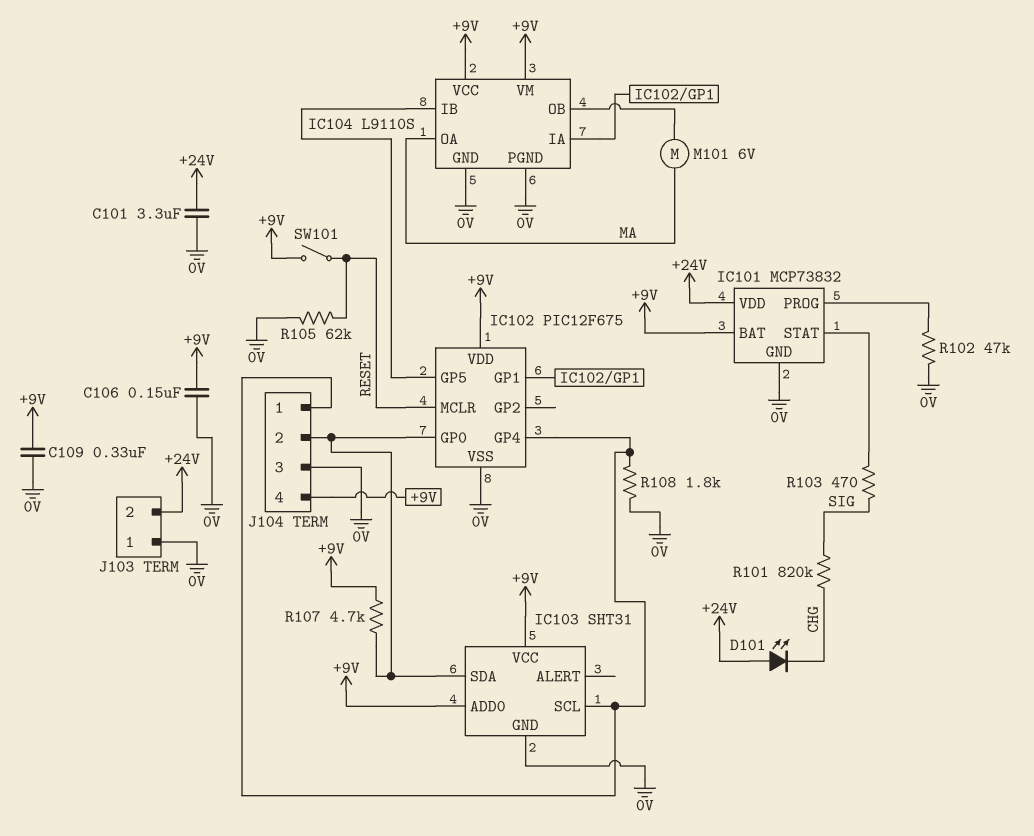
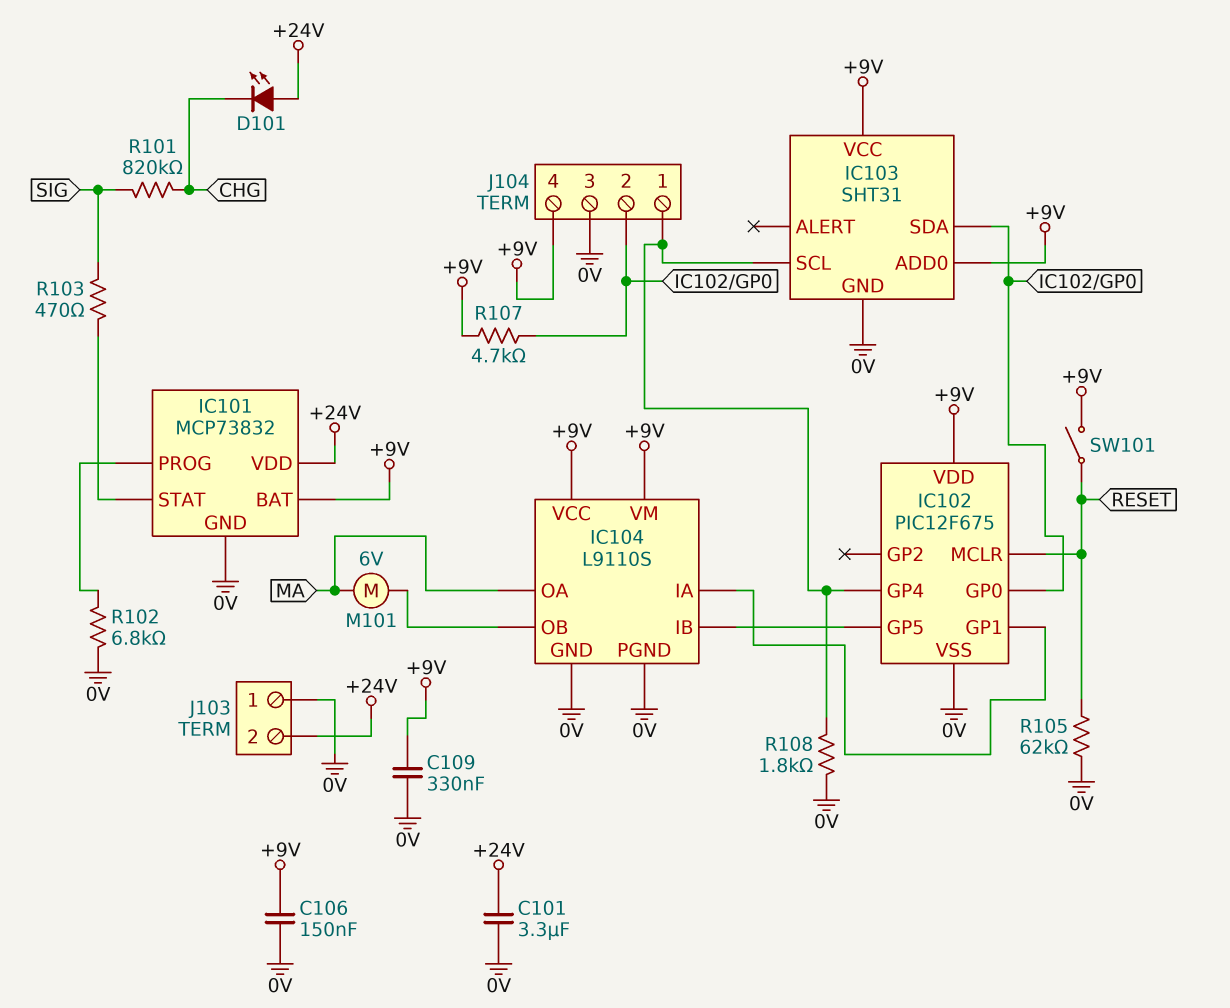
R102: 47k (0V, IC101/PROG) -> 6.8k (0V, IC101/PROG)

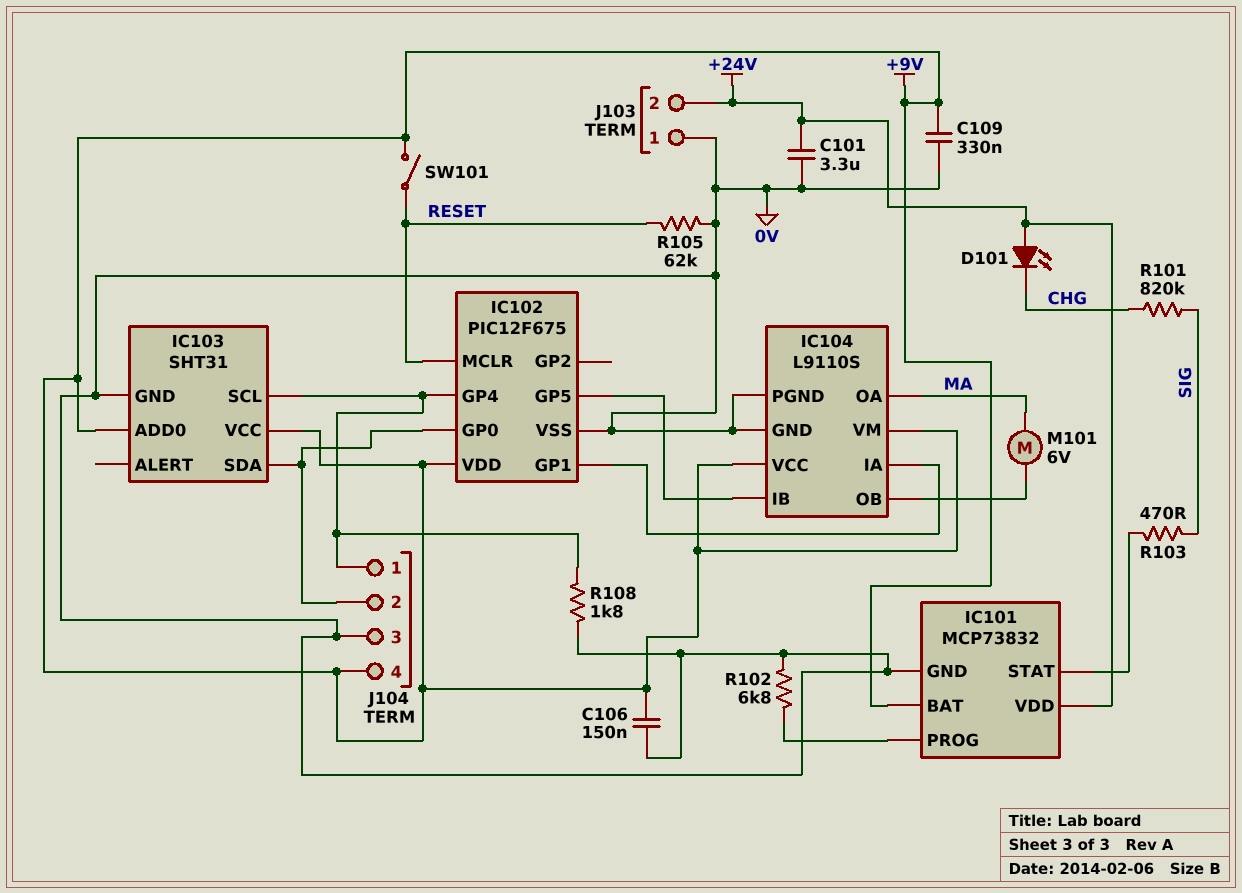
R107: 4.7k (+9V, IC102/GP0) -> none

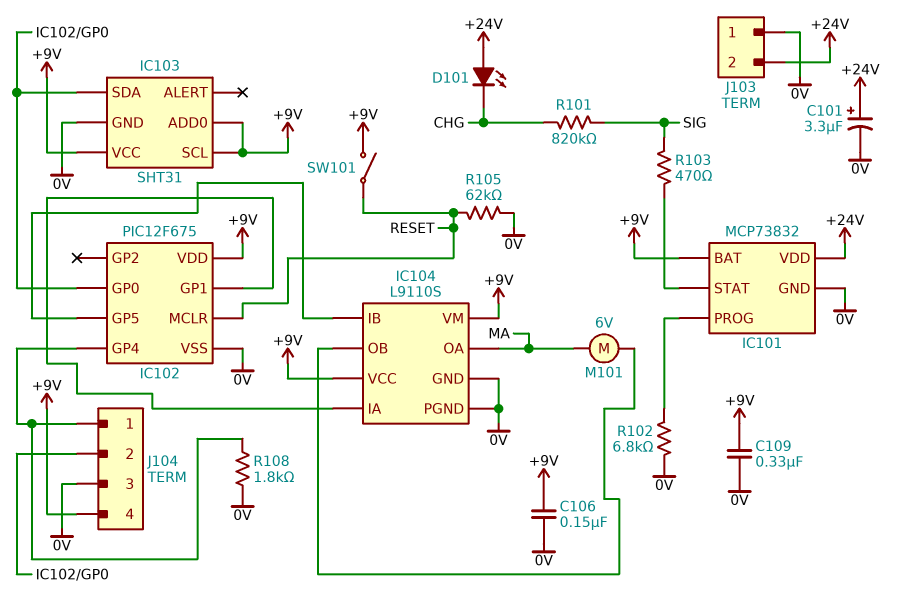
C101: 3.3uF (+24V, 0V) -> 3.3uF (plus +24V, minus 0V)
IC103 pin SCL: IC102/GP4 -> +9V

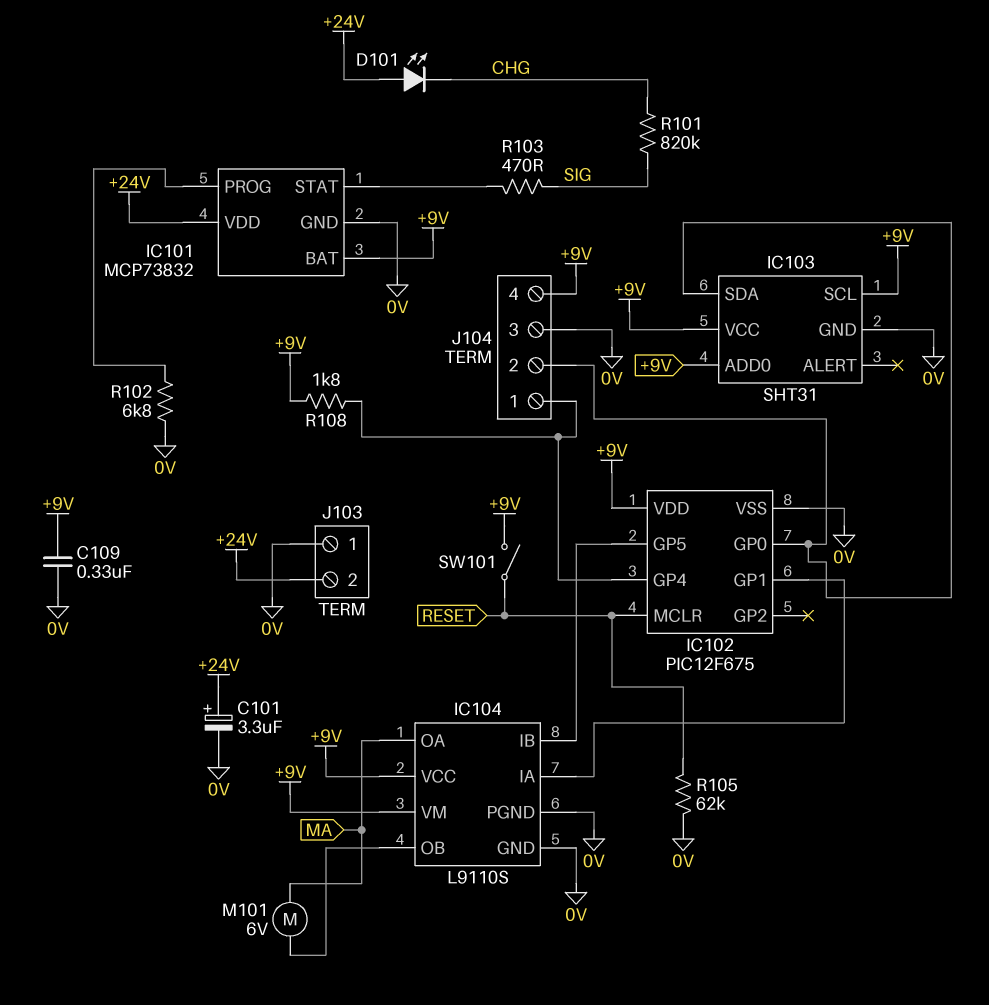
C106: 150nF (+9V, 0V) -> none
R108: 1.8k (0V, IC102/GP4) -> 1.8k (+9V, IC102/GP4)

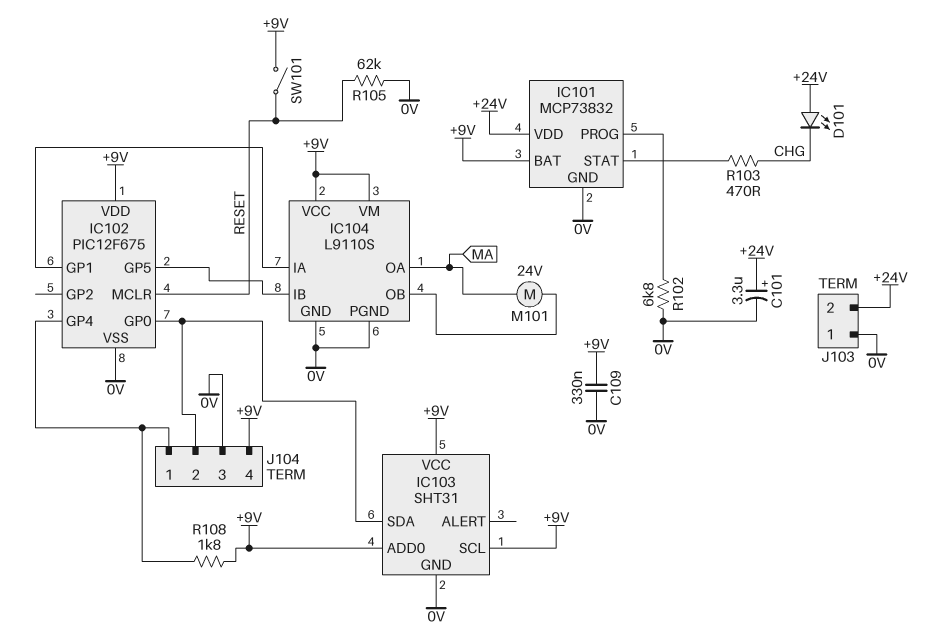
M101: motor 6V (IC104/OB, MA) -> motor 24V (IC104/OB, MA)
R101: 820k (CHG, SIG) -> none
R103: 470 (IC101/STAT, SIG) -> 470 (CHG, IC101/STAT)

